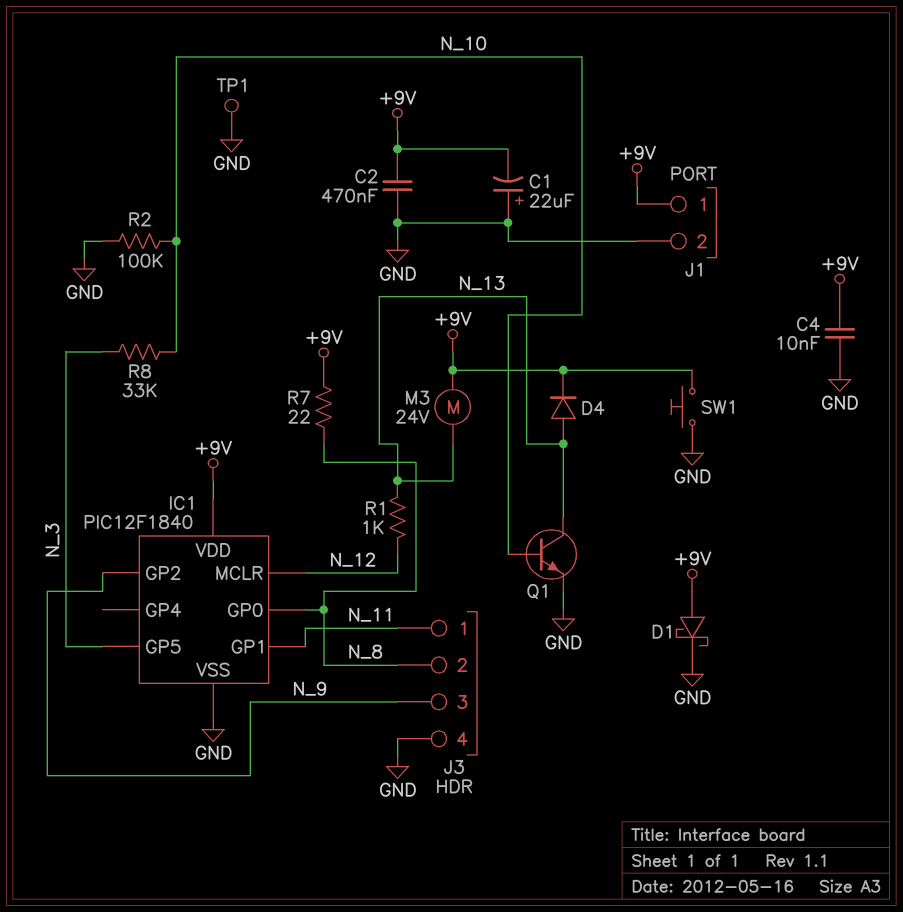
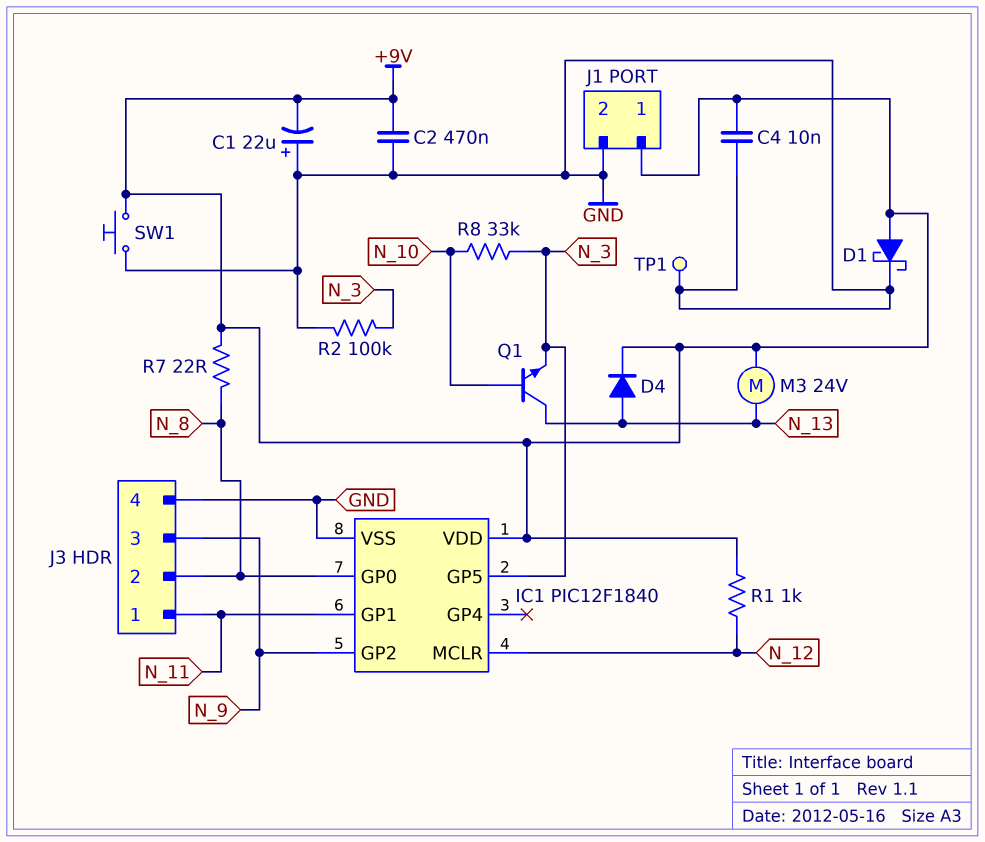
Q1: NPN (B N_10, C N_13, E GND) -> NPN (B N_10, C N_13, E N_3)
R1: 1k (N_12, N_13) -> 1k (+9V, N_12)
R2: 100k (GND, N_10) -> 100k (GND, N_3)

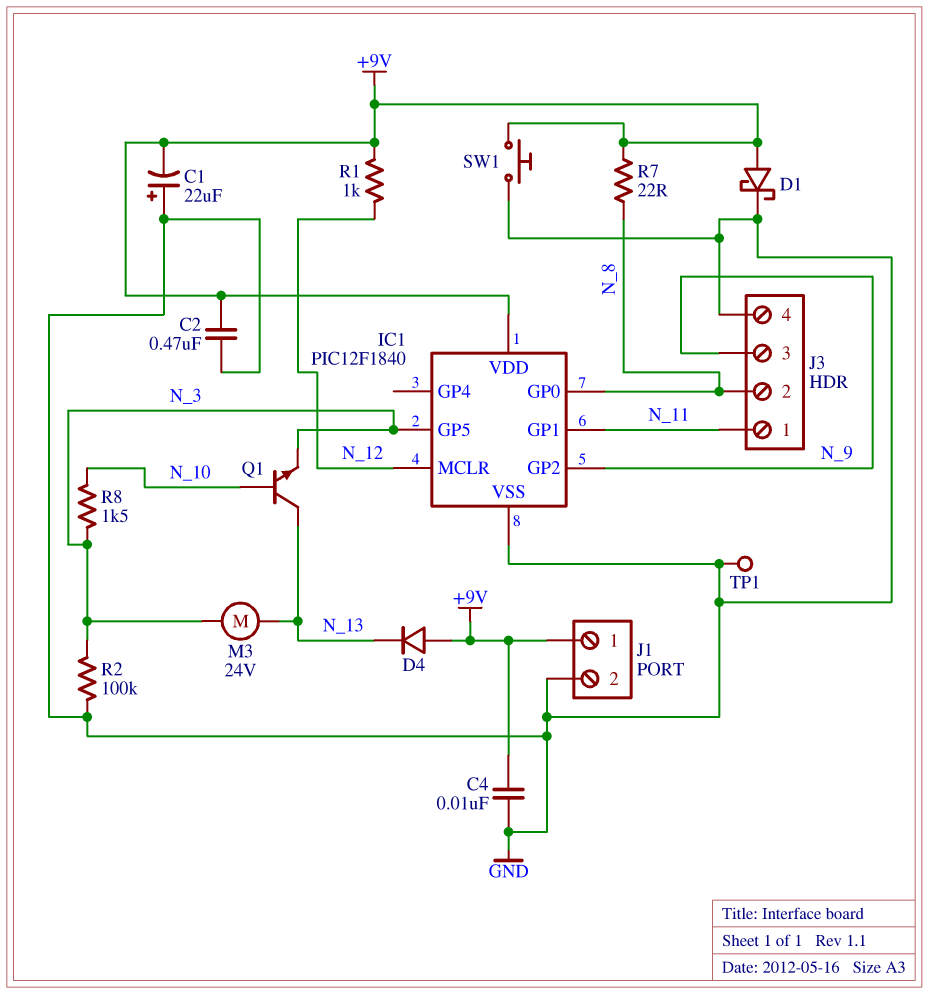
D4: diode (A N_13, K +9V) -> diode (A +9V, K N_13)
M3: motor 24V (+9V, N_13) -> motor 24V (N_3, N_13)
R8: 33k (N_3, N_10) -> 1.5k (N_3, N_10)

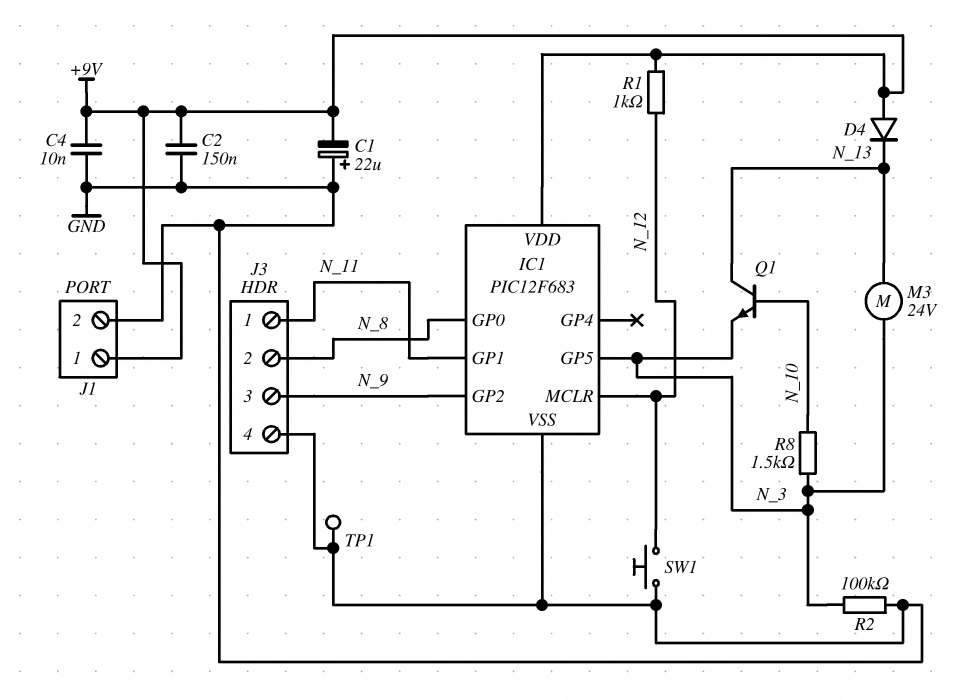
C2: 470nF (+9V, GND) -> 150nF (+9V, GND)
D1: schottky (A +9V, K GND) -> none
IC1: PIC12F1840 -> PIC12F683
R7: 22 (+9V, N_8) -> none
SW1: button (+9V, GND) -> button (GND, N_12)

